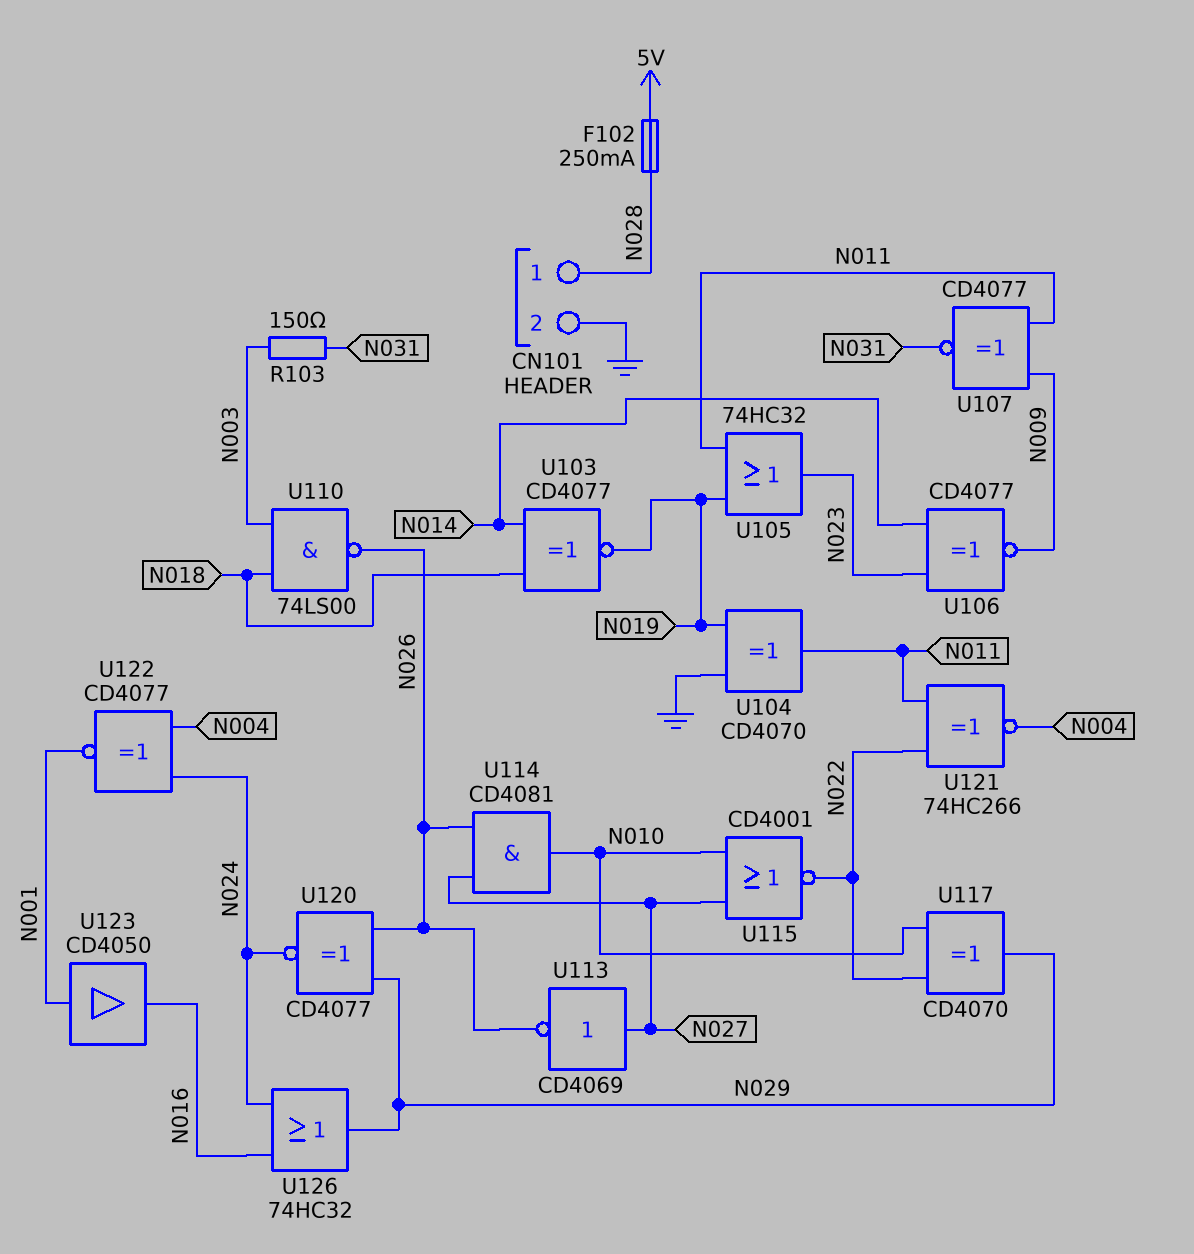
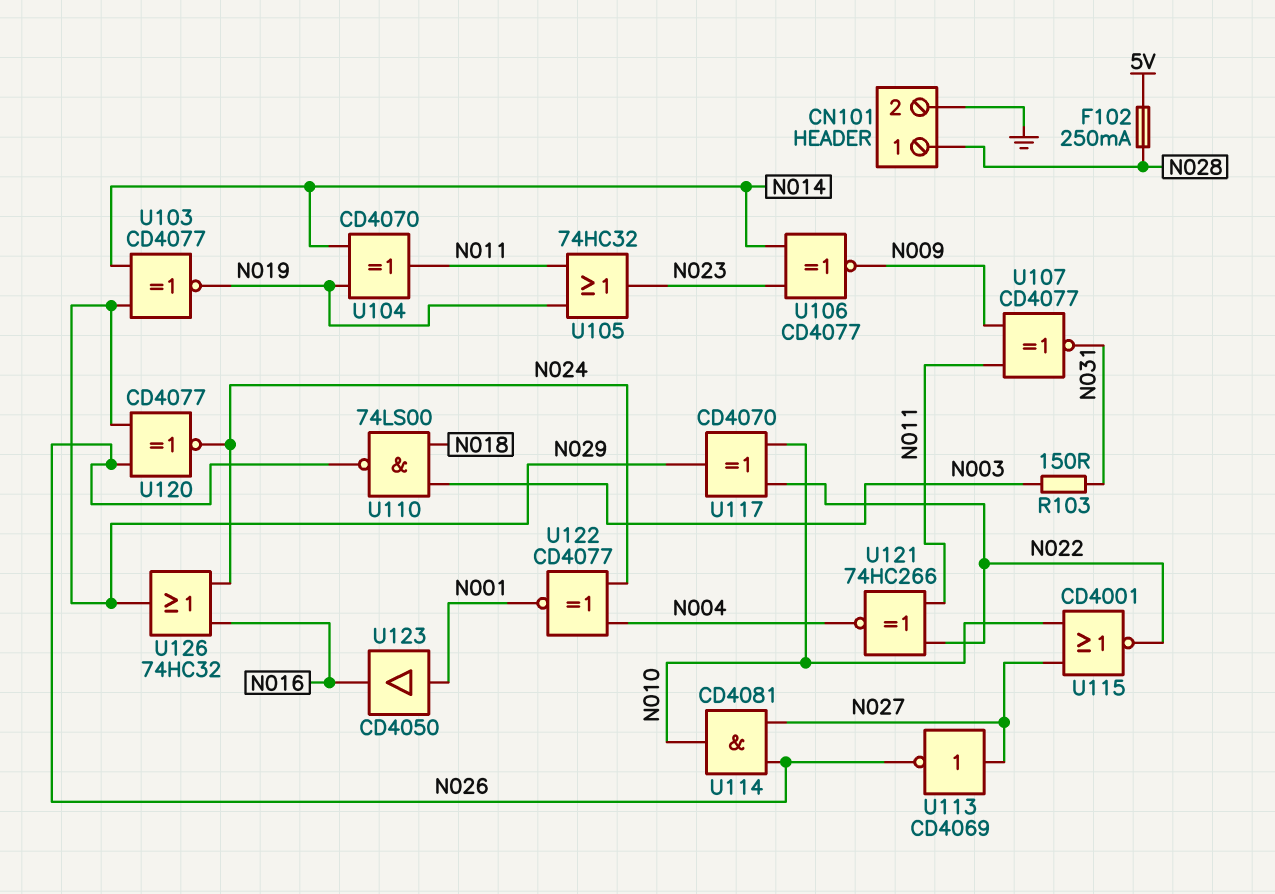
U103: XNOR CD4077 (in N014, in N018, out N019) -> XNOR CD4077 (in N014, in N029, out N019)
U104: XOR CD4070 (in GND, in N019, out N011) -> XOR CD4070 (in N014, in N019, out N011)

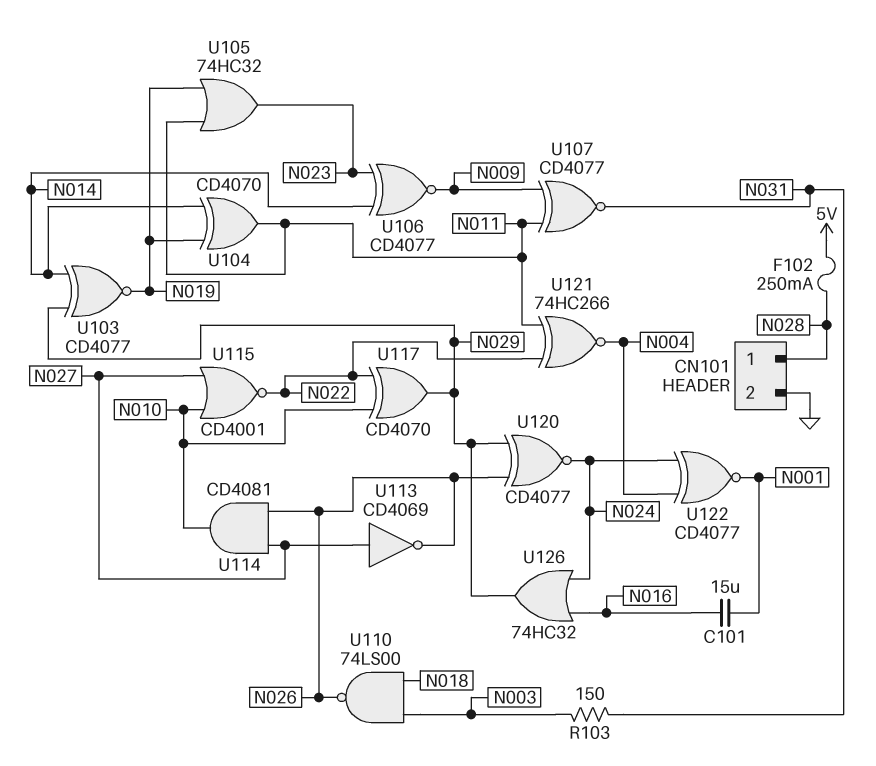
C101: none -> 15uF (N001, N016)
U123: buffer CD4050 (in N001, out N016) -> none

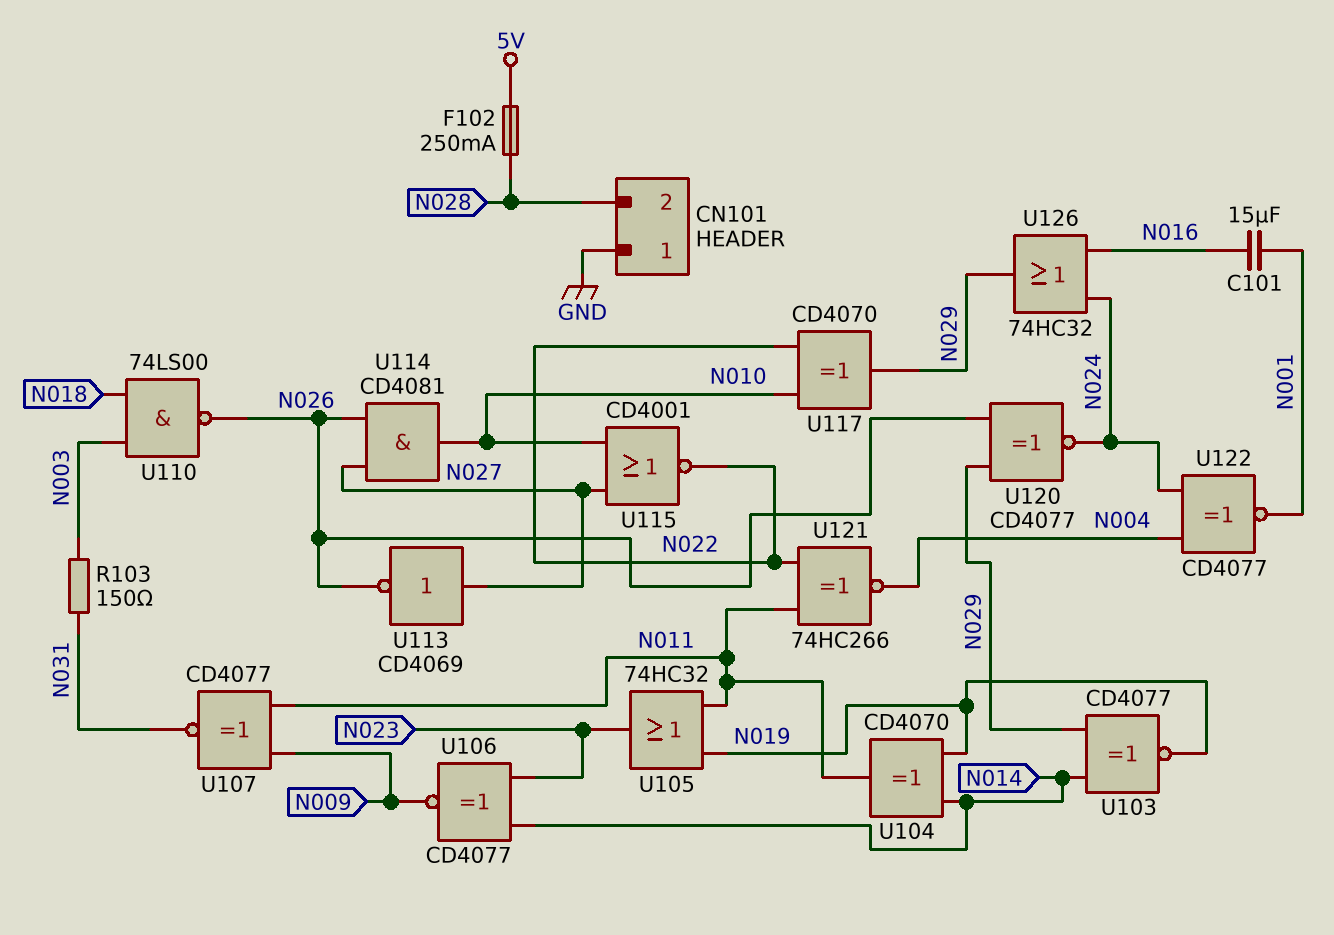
CN101 pin 1: N028 -> GND
CN101 pin 2: GND -> N028

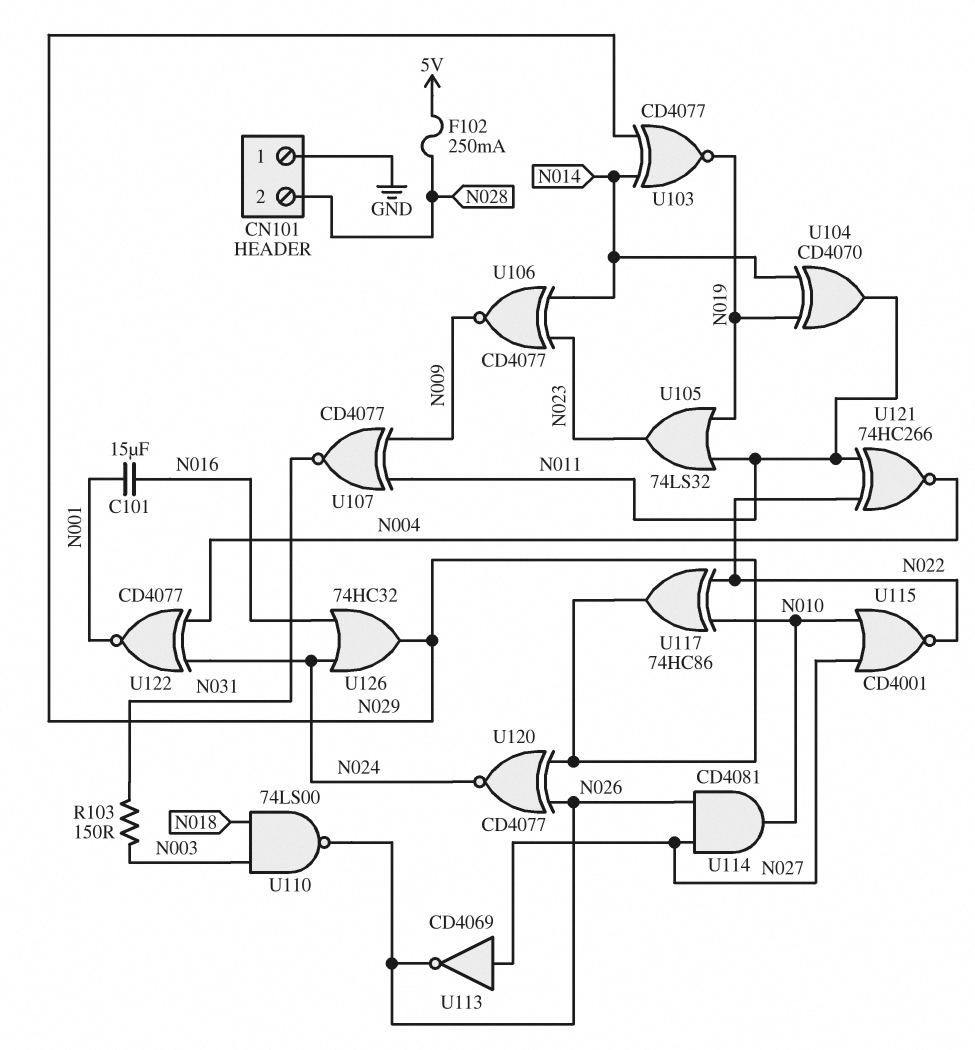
U105: OR 74HC32 (in N011, in N019, out N023) -> OR 74LS32 (in N011, in N019, out N023)
U117: XOR CD4070 (in N010, in N022, out N029) -> XOR 74HC86 (in N010, in N022, out N029)

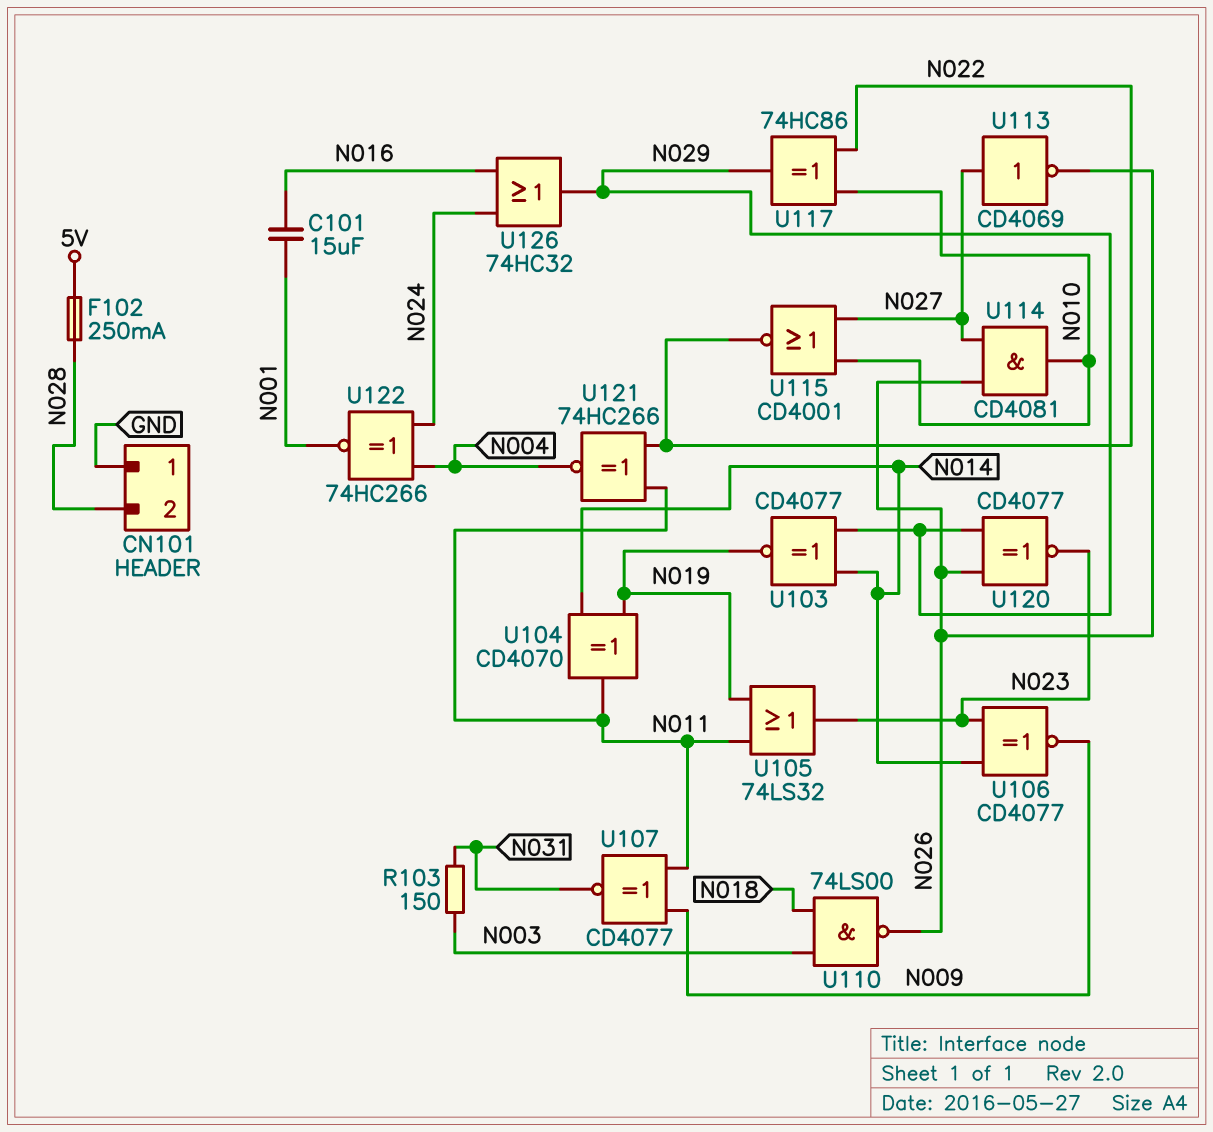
U120: XNOR CD4077 (in N026, in N029, out N024) -> XNOR CD4077 (in N026, in N029, out N023)
U122: XNOR CD4077 (in N004, in N024, out N001) -> XNOR 74HC266 (in N004, in N024, out N001)

